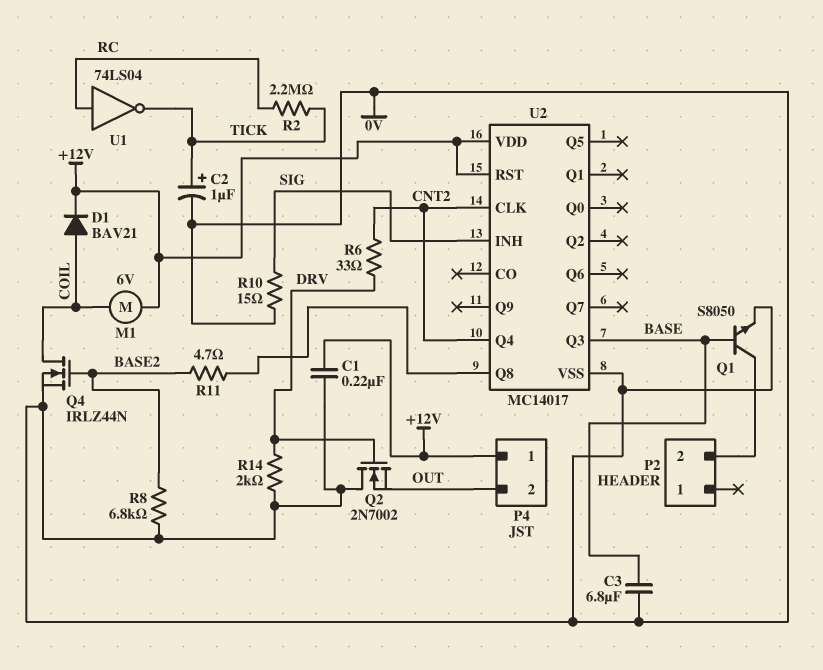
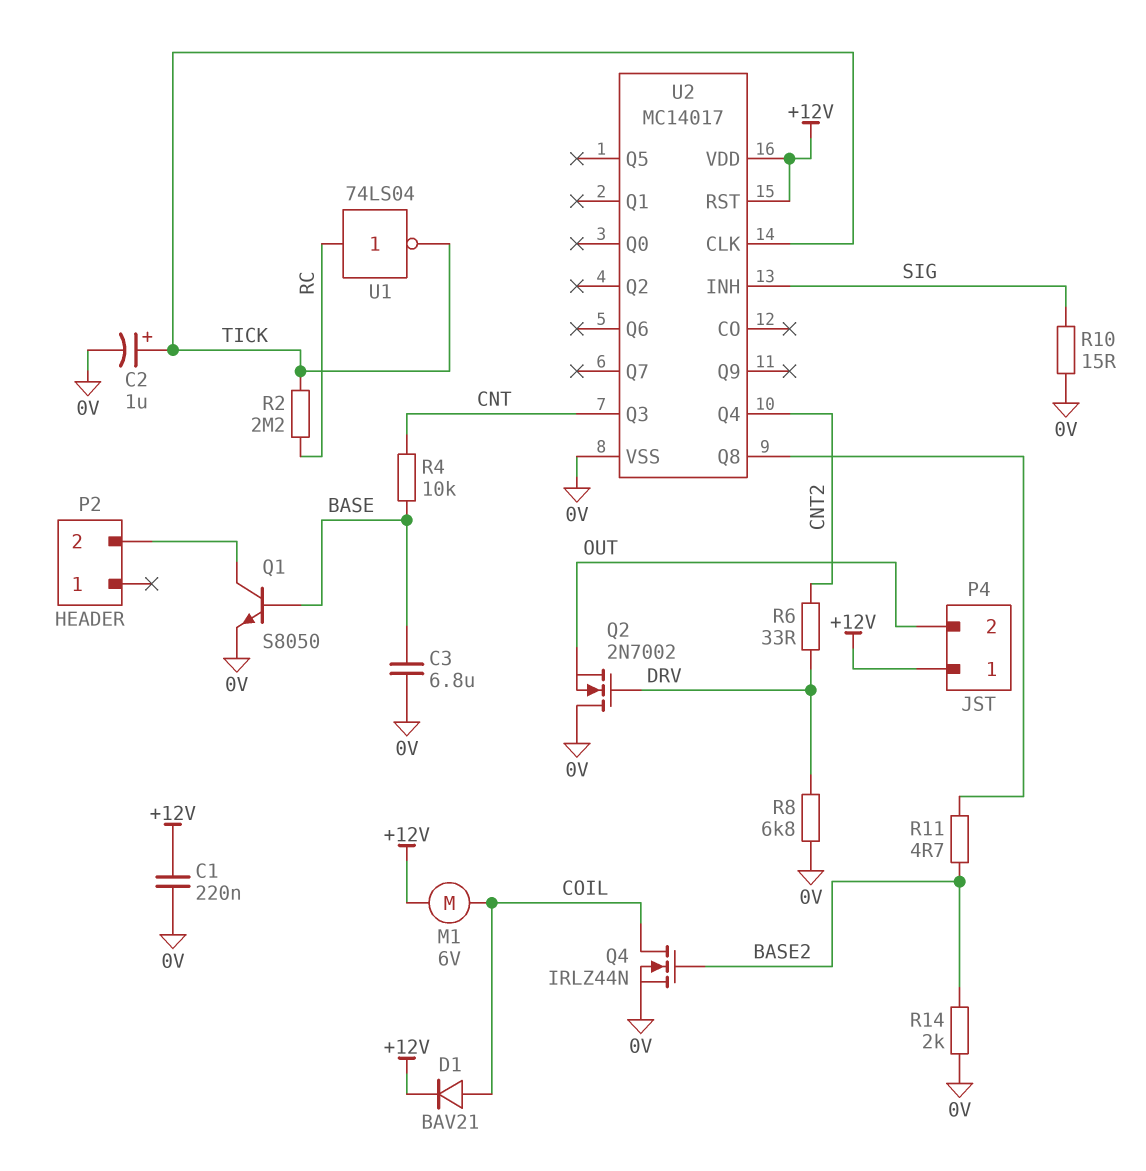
R4: none -> 10k (BASE, CNT)
R8: 6.8k (0V, BASE2) -> 6.8k (0V, DRV)
R14: 2k (0V, DRV) -> 2k (0V, BASE2)
U2 pin CLK: CNT2 -> TICK
U2 pin Q3: BASE -> CNT

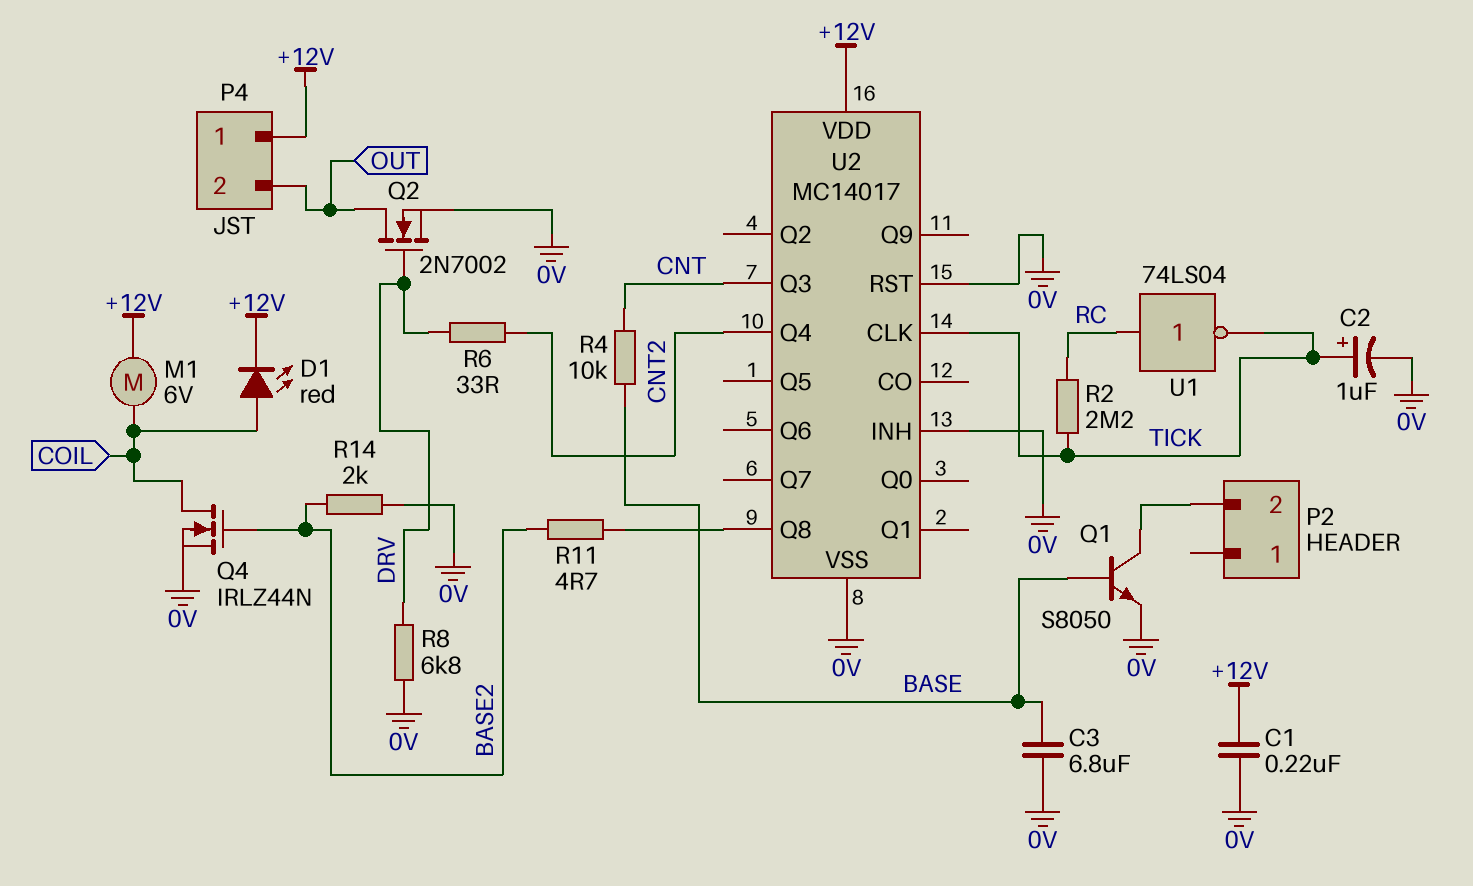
D1: diode BAV21 (A COIL, K +12V) -> LED red (A COIL, K +12V)
Q2: NMOS 2N7002 (G DRV, D 0V, S OUT) -> NMOS 2N7002 (G DRV, D OUT, S 0V)
R10: 15 (0V, SIG) -> none
U2 pin INH: SIG -> 0V
U2 pin RST: +12V -> 0V

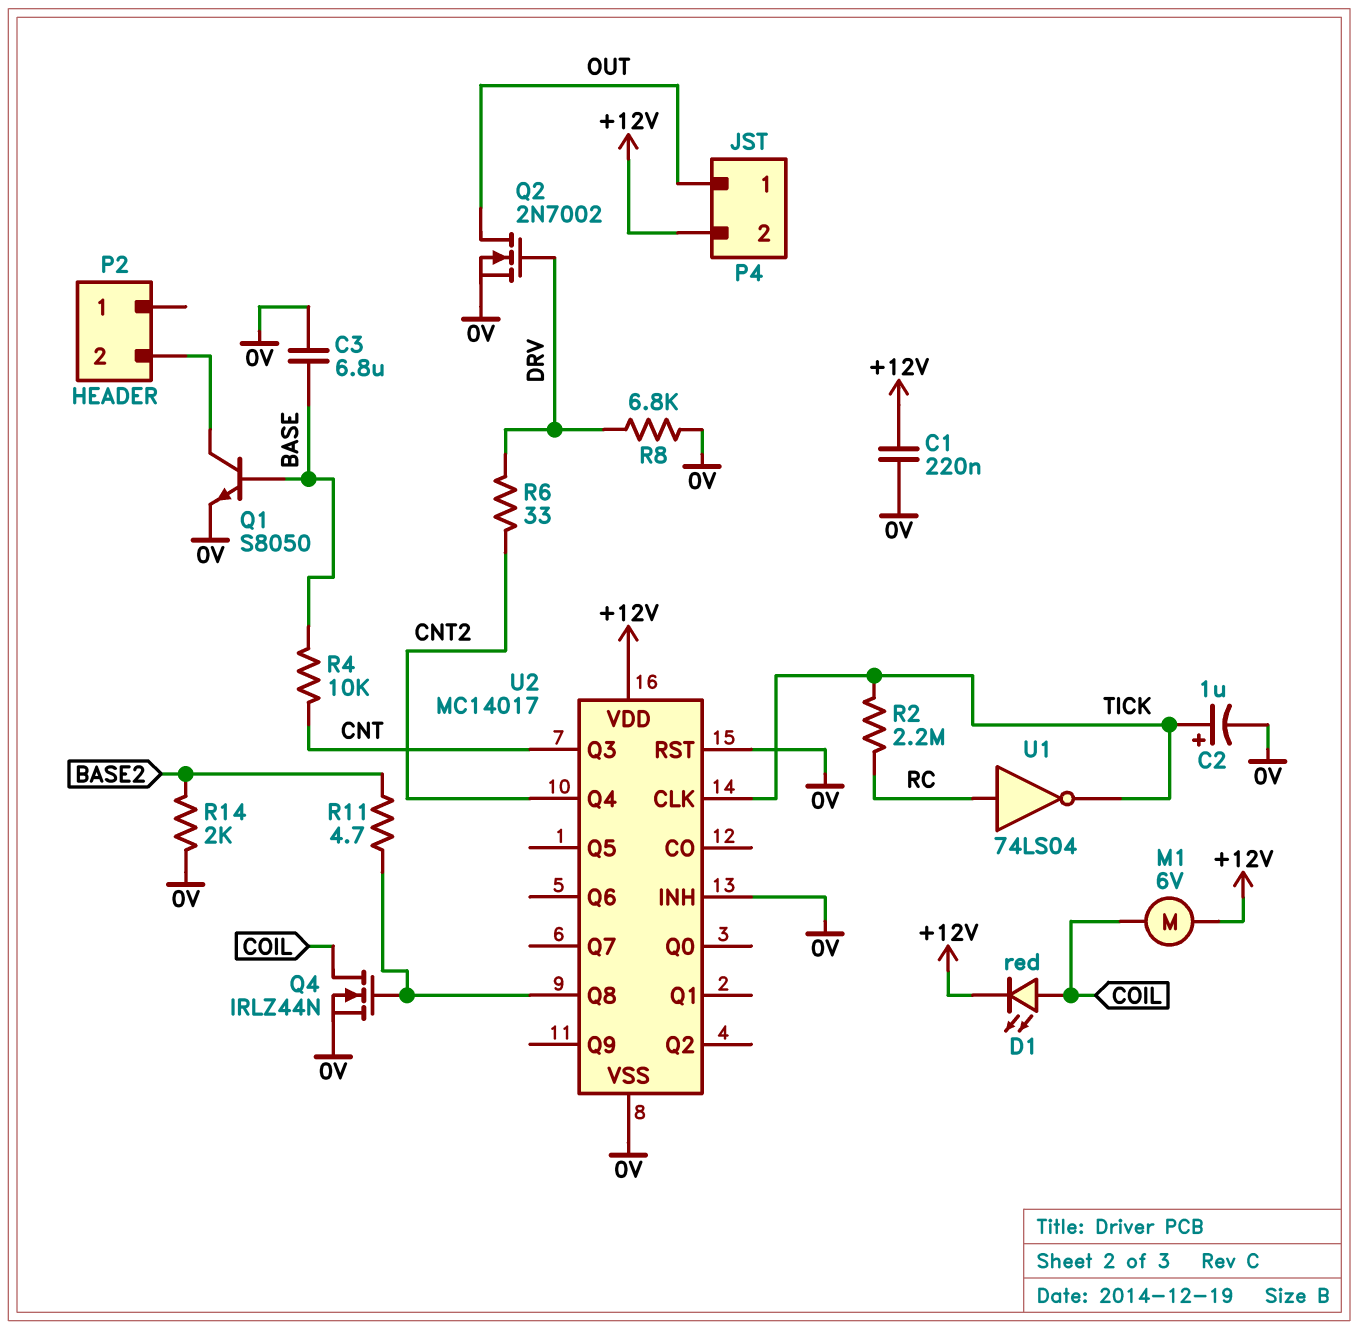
P4 pin 1: +12V -> OUT
P4 pin 2: OUT -> +12V
Q4: NMOS IRLZ44N (G BASE2, D COIL, S 0V) -> NMOS IRLZ44N (G U2/Q8, D COIL, S 0V)

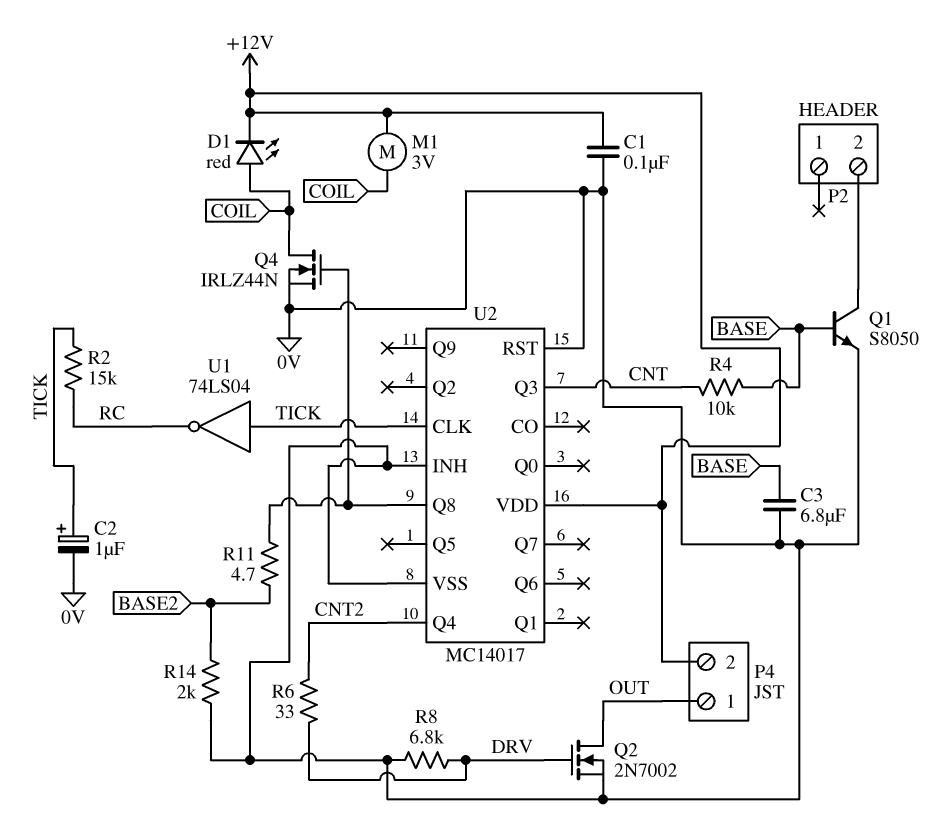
C1: 220nF (+12V, 0V) -> 100nF (+12V, 0V)
M1: motor 6V (+12V, COIL) -> motor 3V (+12V, COIL)
R2: 2.2M (RC, TICK) -> 15k (RC, TICK)
U1: NOT 74LS04 (in RC, out TICK) -> NOT 74LS04 (in TICK, out RC)

